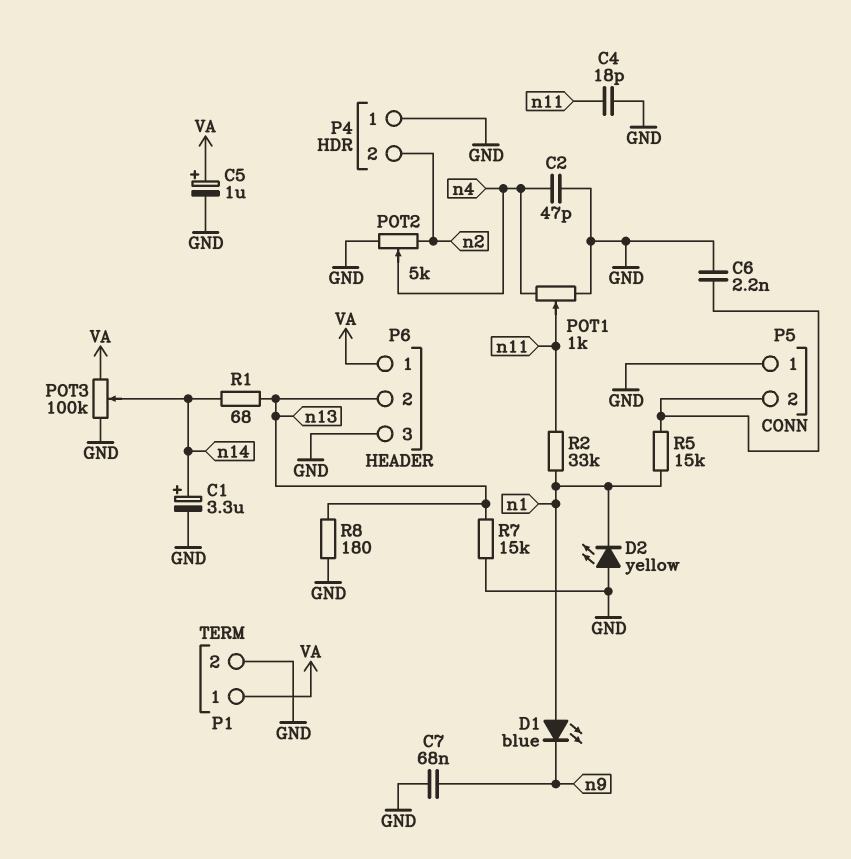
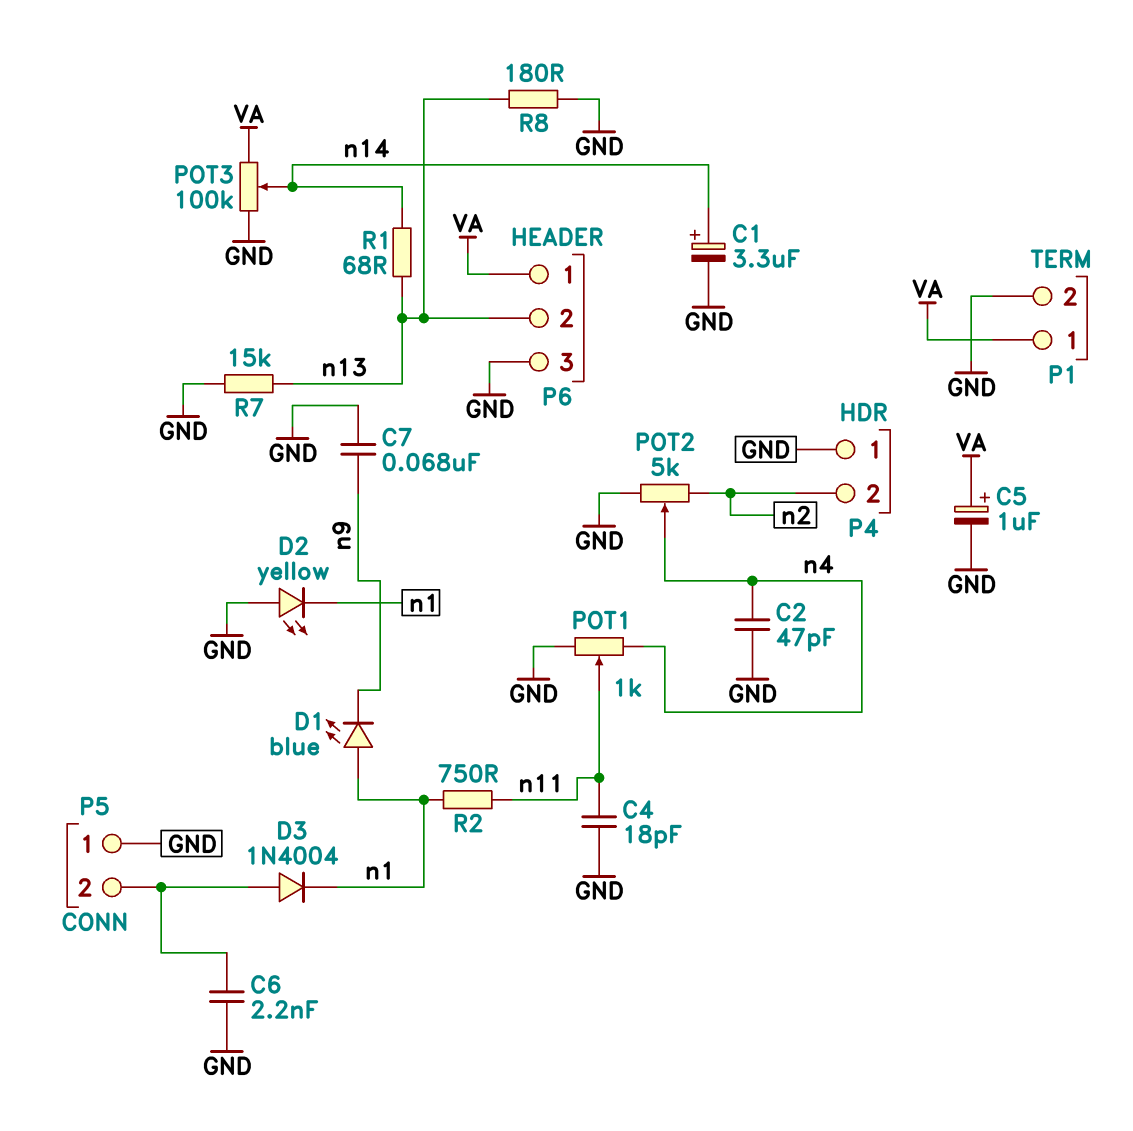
D3: none -> diode 1N4004 (A P5/2, K n1)
R2: 33k (n1, n11) -> 750 (n1, n11)
R5: 15k (P5/2, n1) -> none

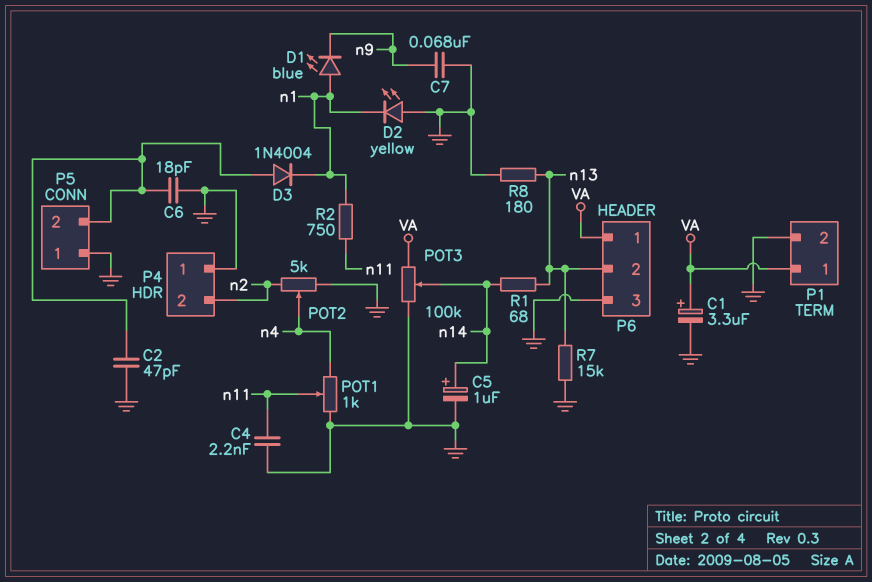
C1: 3.3uF (plus n14, minus GND) -> 3.3uF (plus VA, minus GND)
C2: 47pF (GND, n4) -> 47pF (GND, P5/2)
C4: 18pF (GND, n11) -> 2.2nF (GND, n11)
C5: 1uF (plus VA, minus GND) -> 1uF (plus n14, minus GND)
C6: 2.2nF (GND, P5/2) -> 18pF (GND, P5/2)

